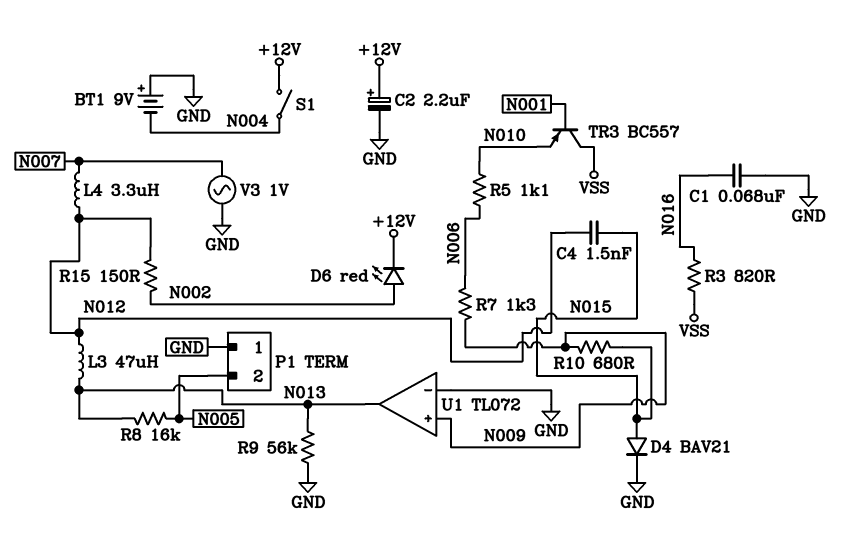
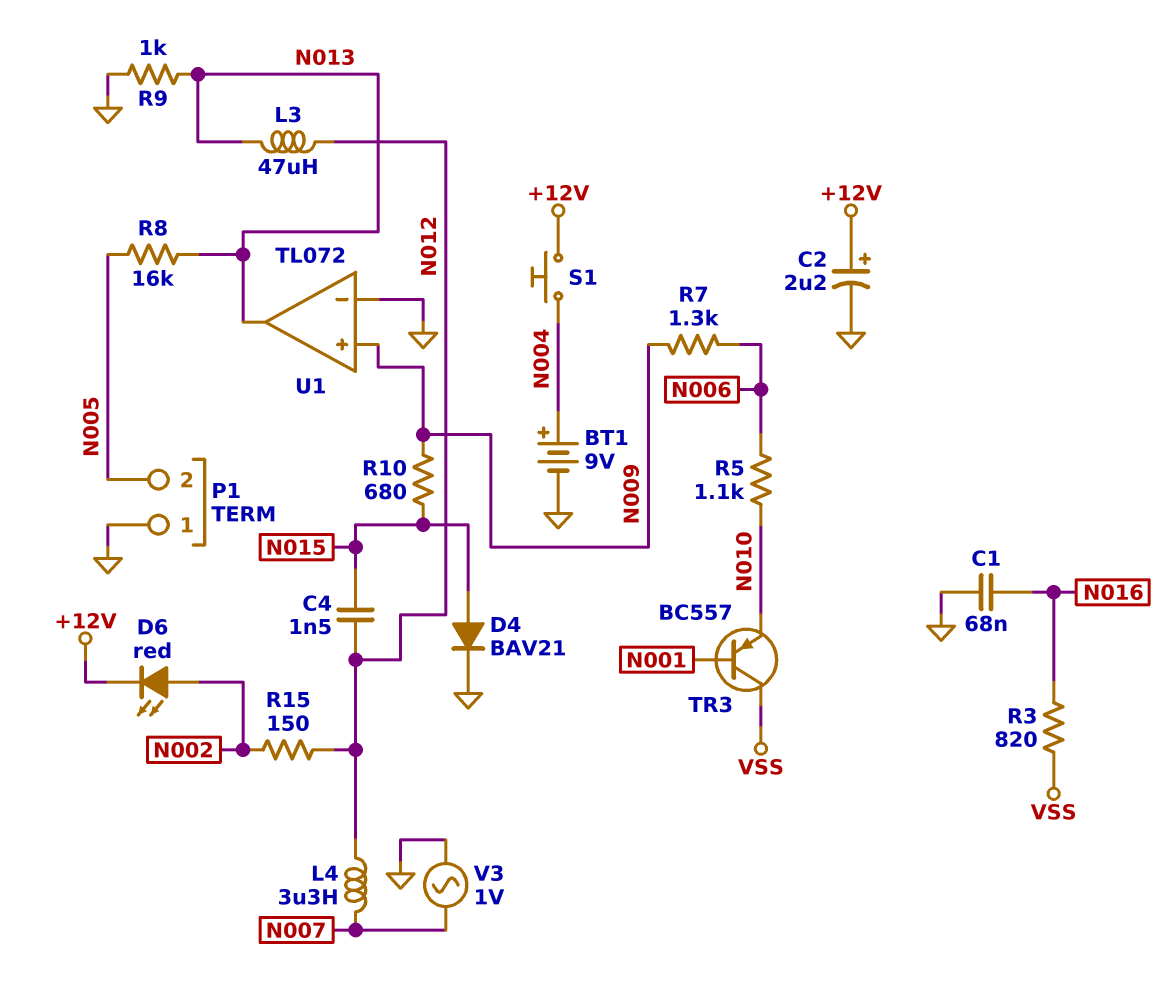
BT1: 9V (plus GND, minus N004) -> 9V (plus N004, minus GND)
R9: 56k (GND, N013) -> 1k (GND, N013)
S1: switch (+12V, N004) -> button (+12V, N004)

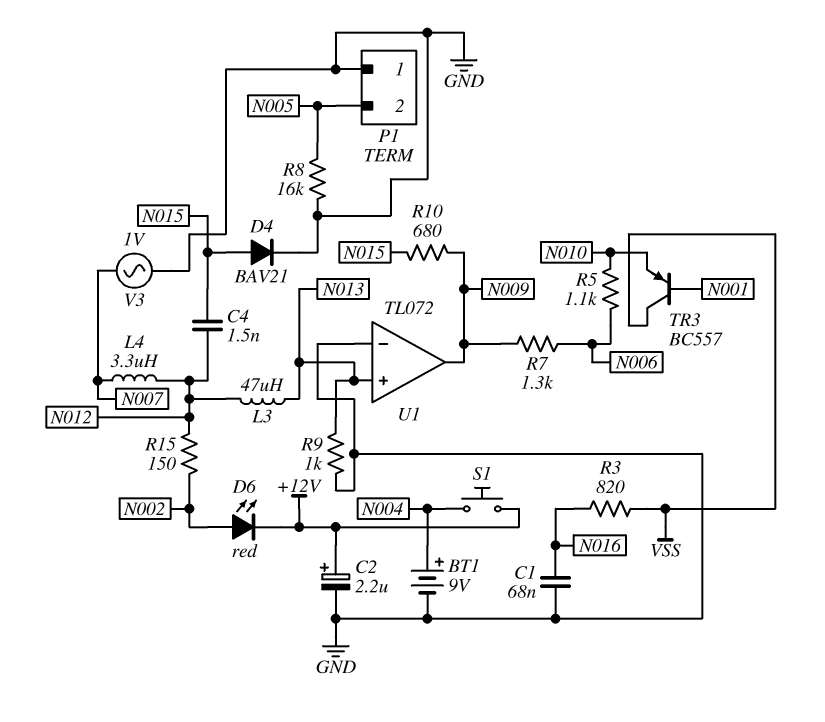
R8: 16k (N005, N013) -> 16k (GND, N005)
U1 pin in+: N009 -> N013
U1 pin out: N013 -> N009

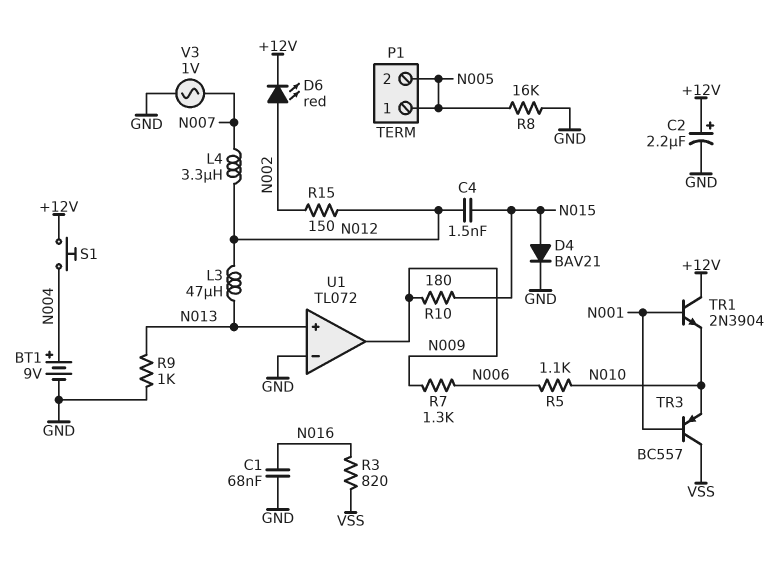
P1 pin 1: GND -> N005
R10: 680 (N009, N015) -> 180 (N009, N015)
TR1: none -> NPN 2N3904 (B N001, C +12V, E N010)

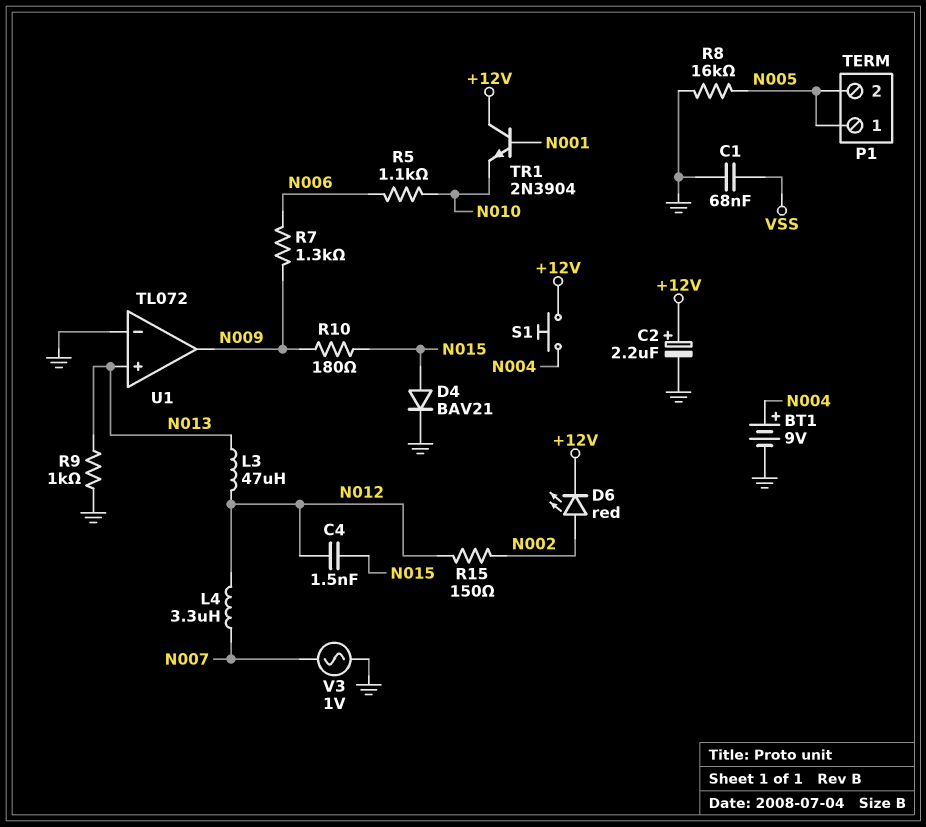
C1: 68nF (GND, N016) -> 68nF (GND, VSS)
R3: 820 (N016, VSS) -> none
TR3: PNP BC557 (B N001, C VSS, E N010) -> none

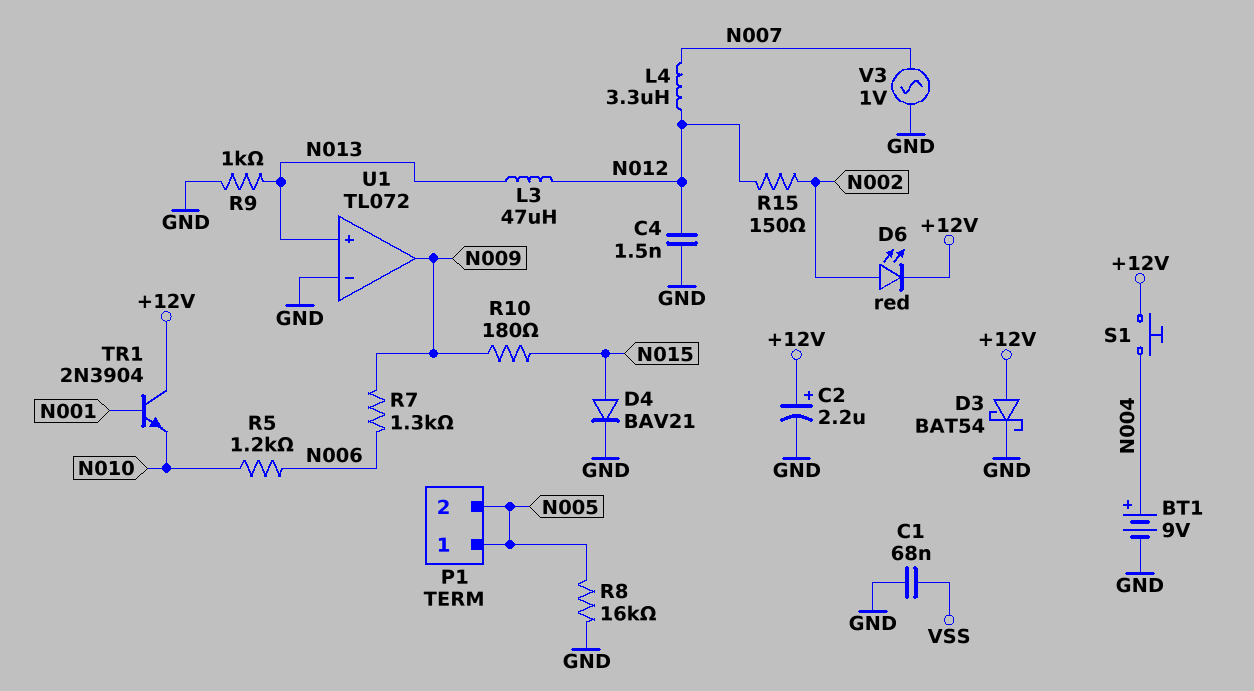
C4: 1.5nF (N012, N015) -> 1.5nF (GND, N012)
D3: none -> schottky BAT54 (A +12V, K GND)
R5: 1.1k (N006, N010) -> 1.2k (N006, N010)

